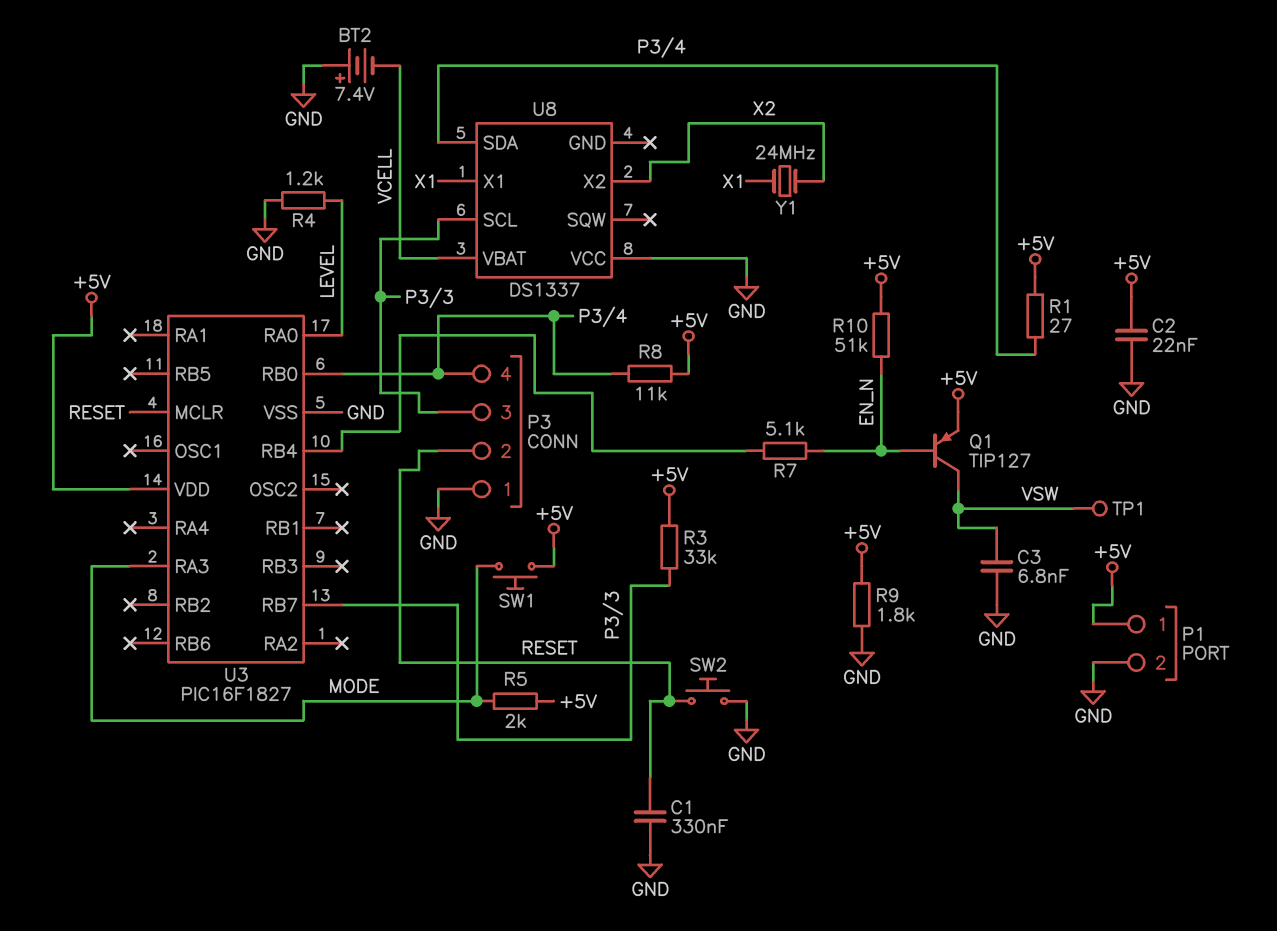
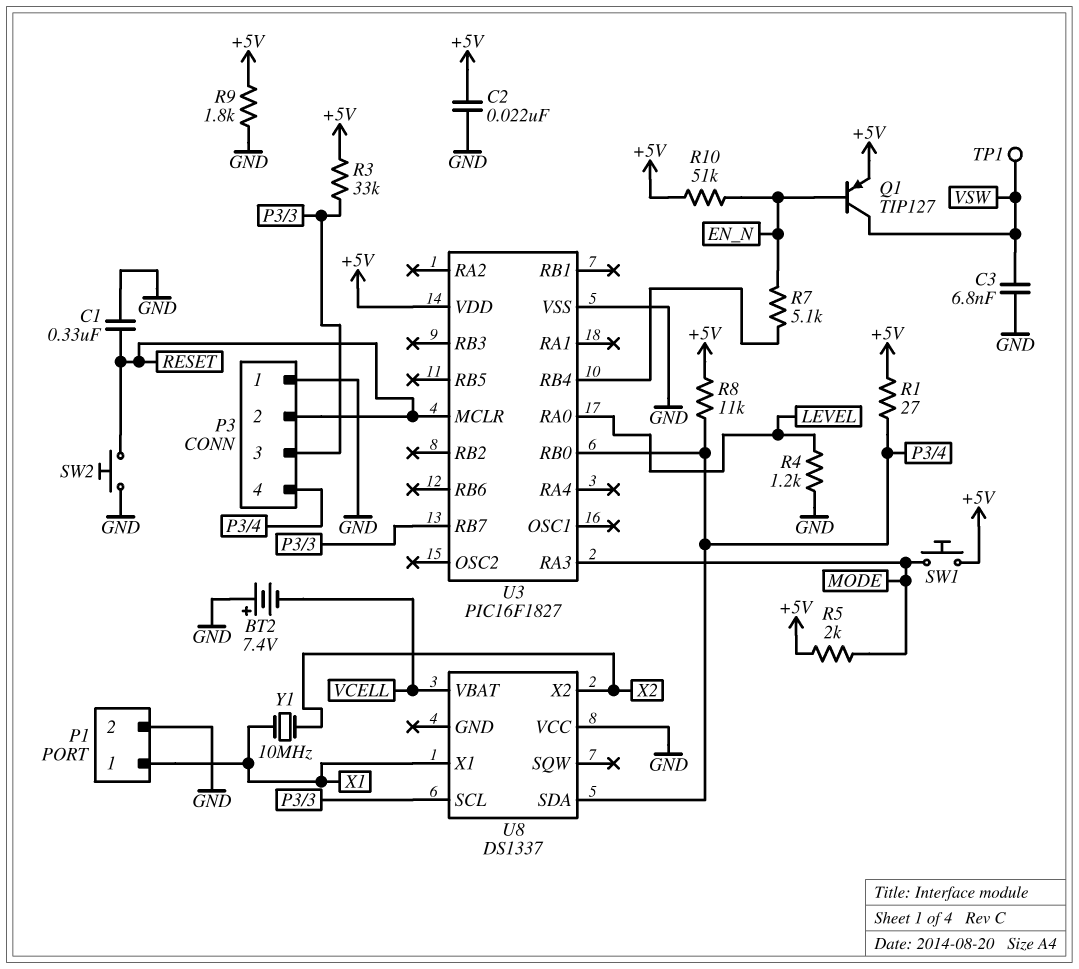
P1 pin 1: +5V -> X1
Y1: 24MHz (X1, X2) -> 10MHz (X1, X2)

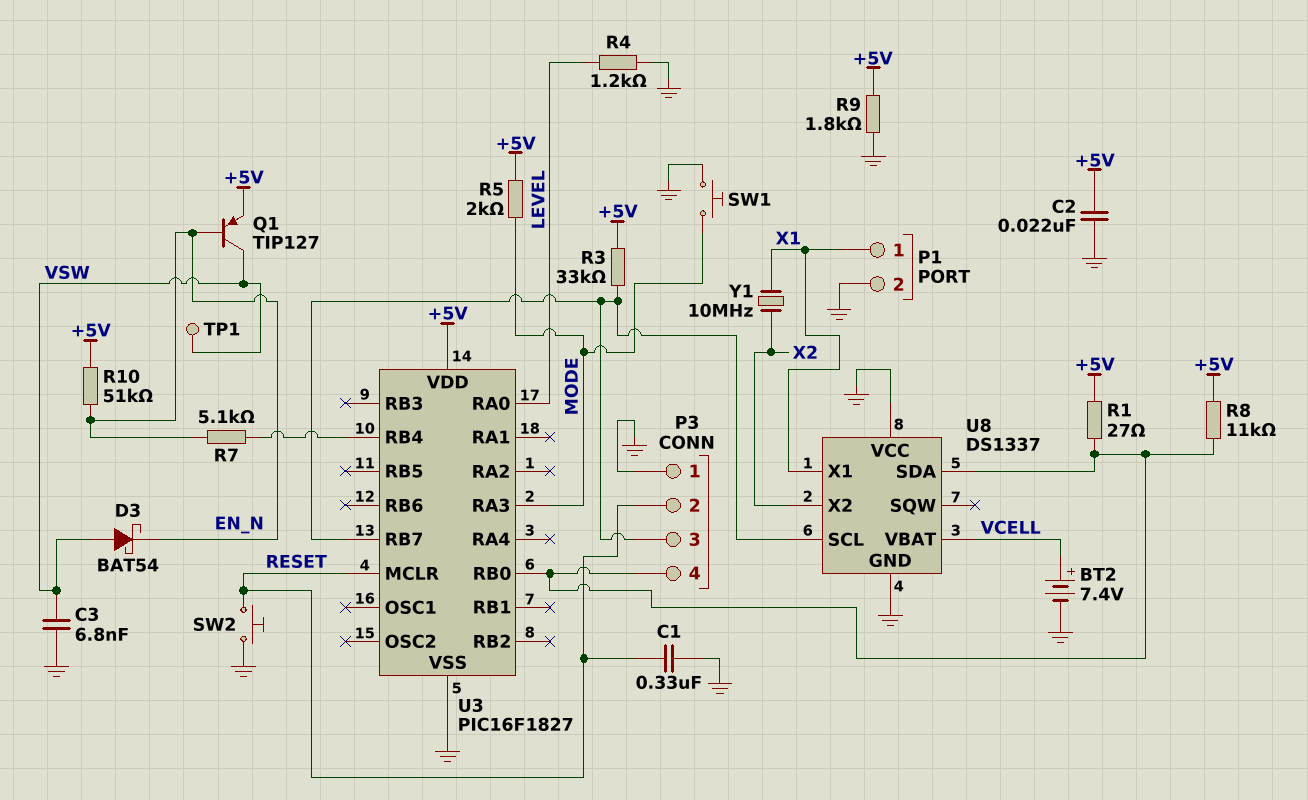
BT2: 7.4V (plus GND, minus VCELL) -> 7.4V (plus VCELL, minus GND)
D3: none -> schottky BAT54 (A VSW, K EN_N)
SW1: button (+5V, MODE) -> button (GND, MODE)
U8 pin GND: none -> GND

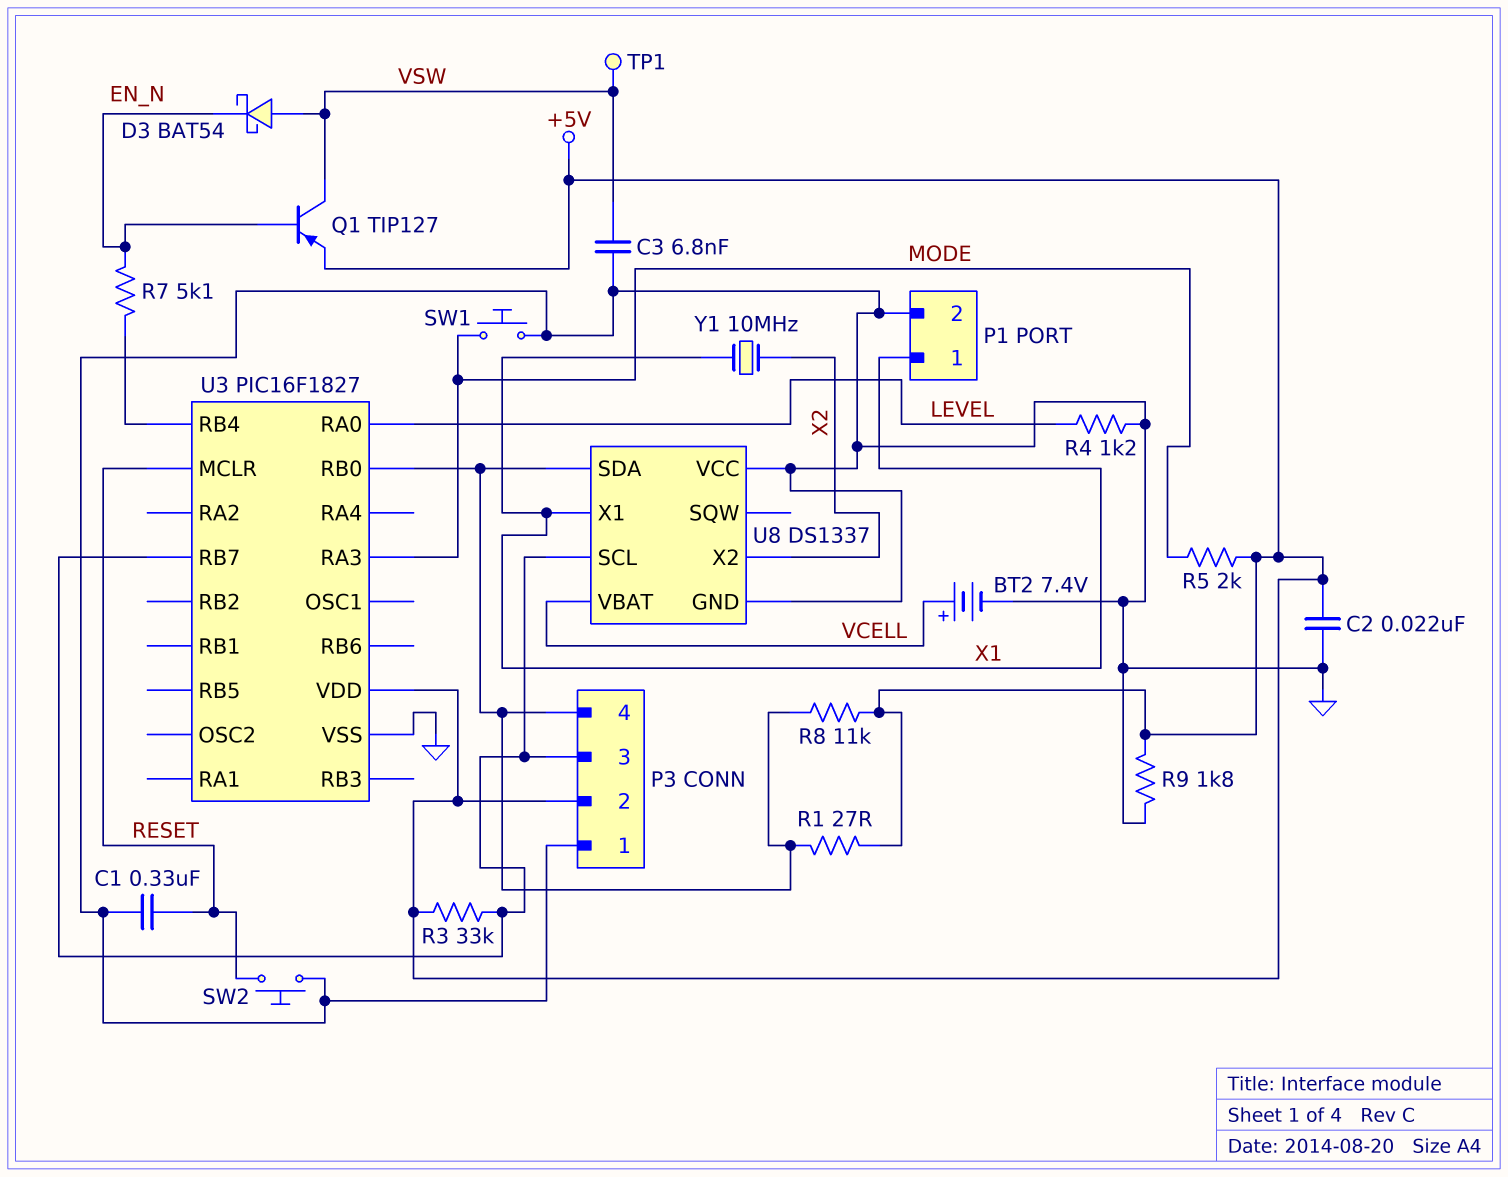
P3 pin 2: RESET -> +5V
R10: 51k (+5V, EN_N) -> none

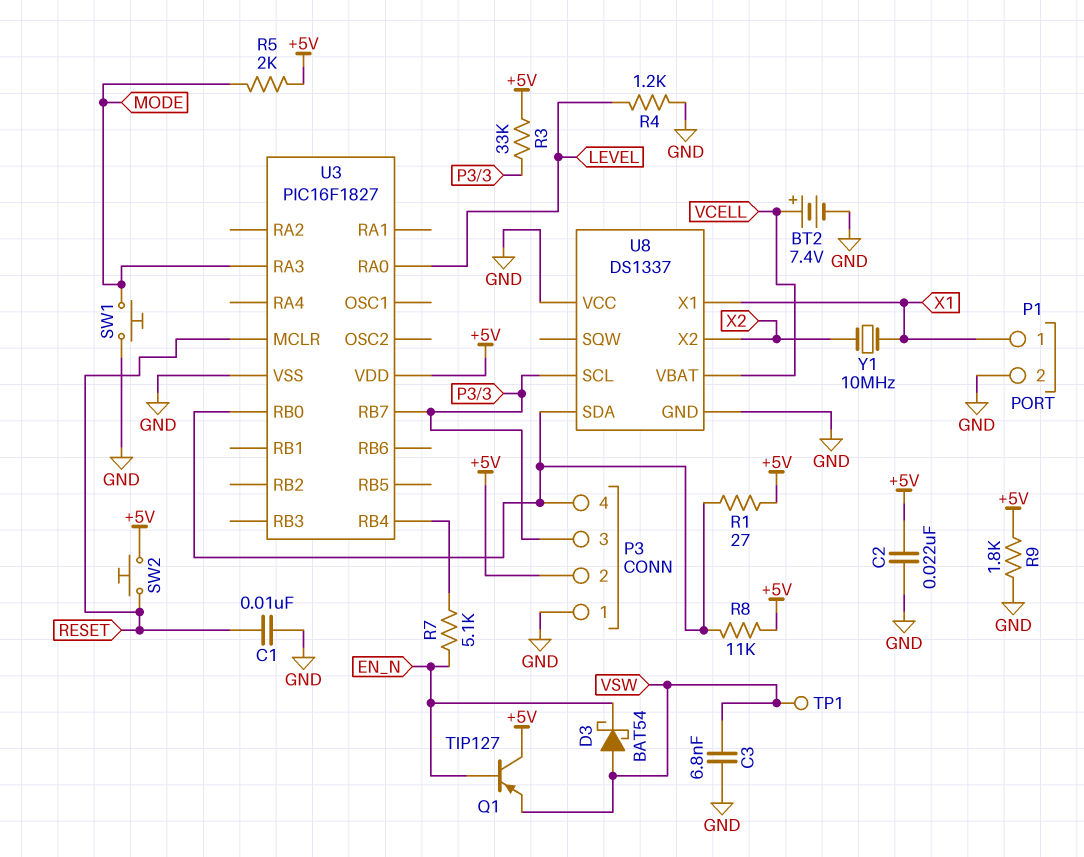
C1: 330nF (GND, RESET) -> 10nF (GND, RESET)
Q1: PNP TIP127 (B EN_N, C VSW, E +5V) -> PNP TIP127 (B EN_N, C +5V, E VSW)
SW2: button (GND, RESET) -> button (+5V, RESET)

